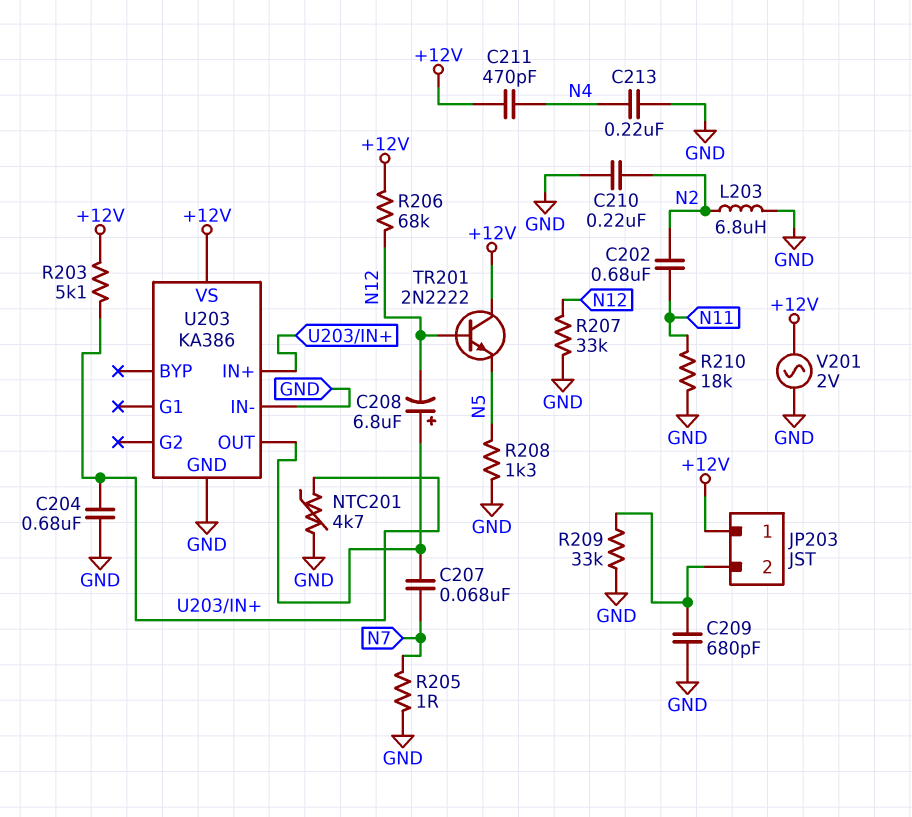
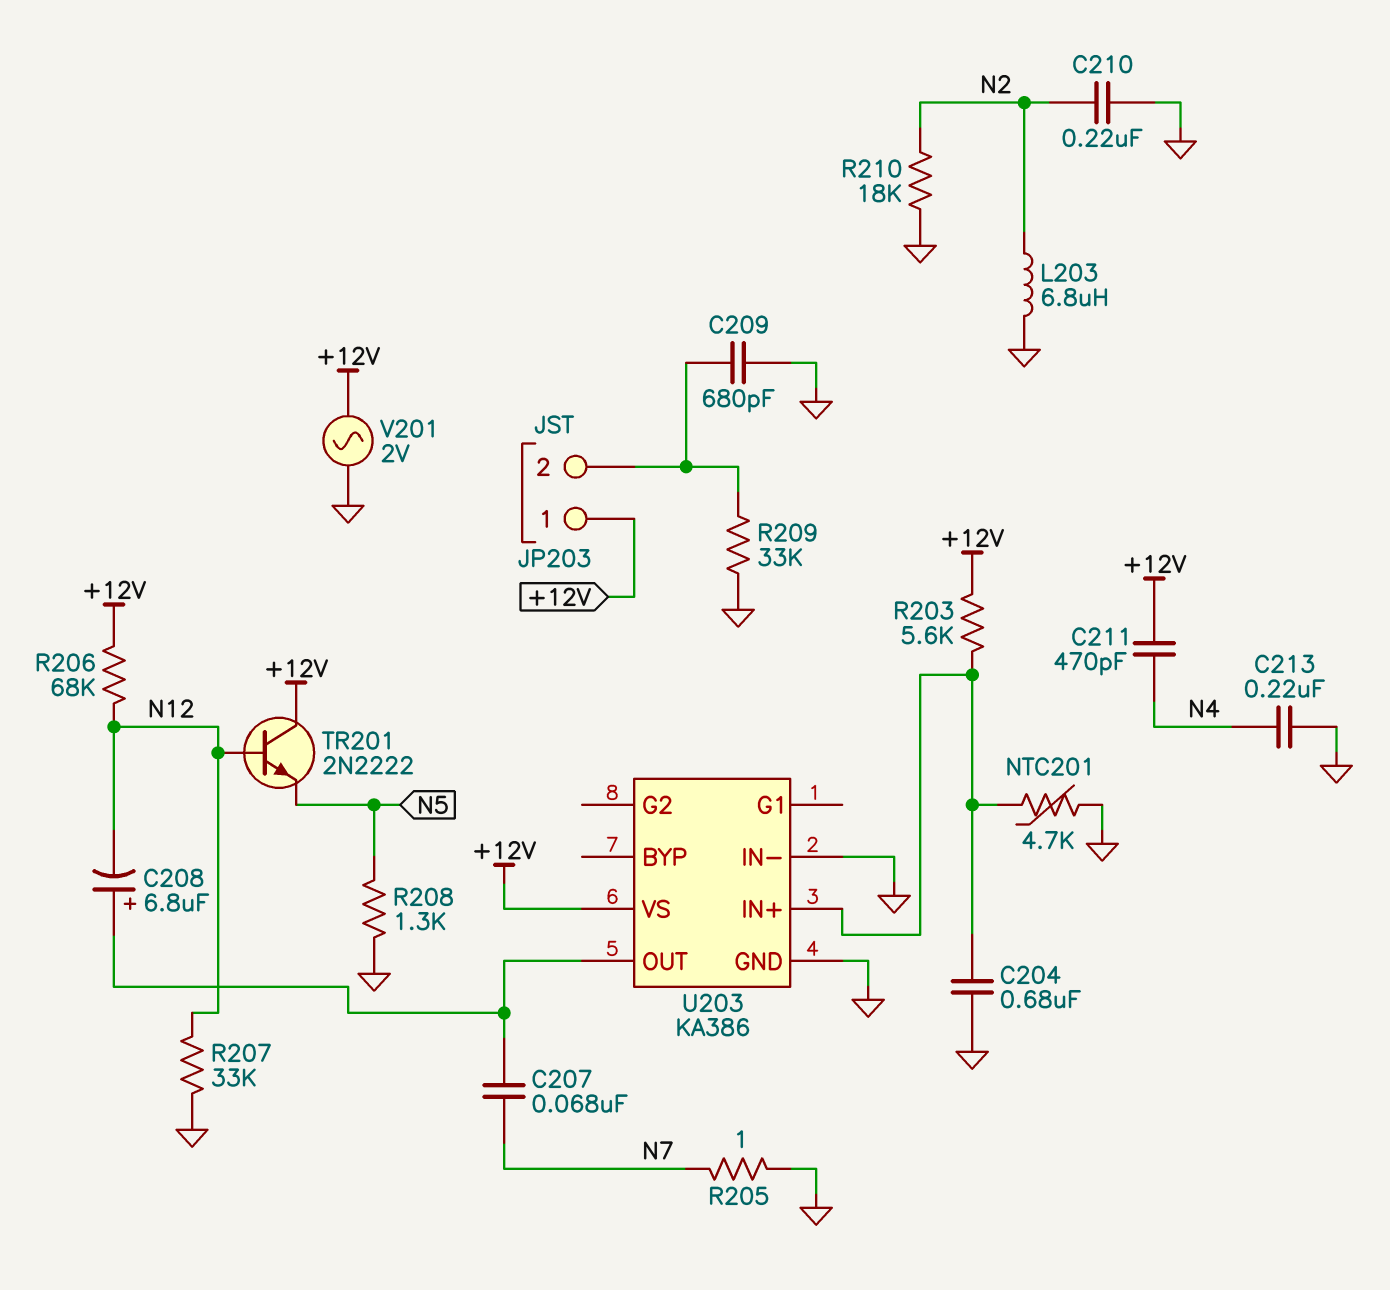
C202: 680nF (N2, N11) -> none
R203: 5.1k (+12V, U203/IN+) -> 5.6k (+12V, U203/IN+)
R210: 18k (GND, N11) -> 18k (GND, N2)

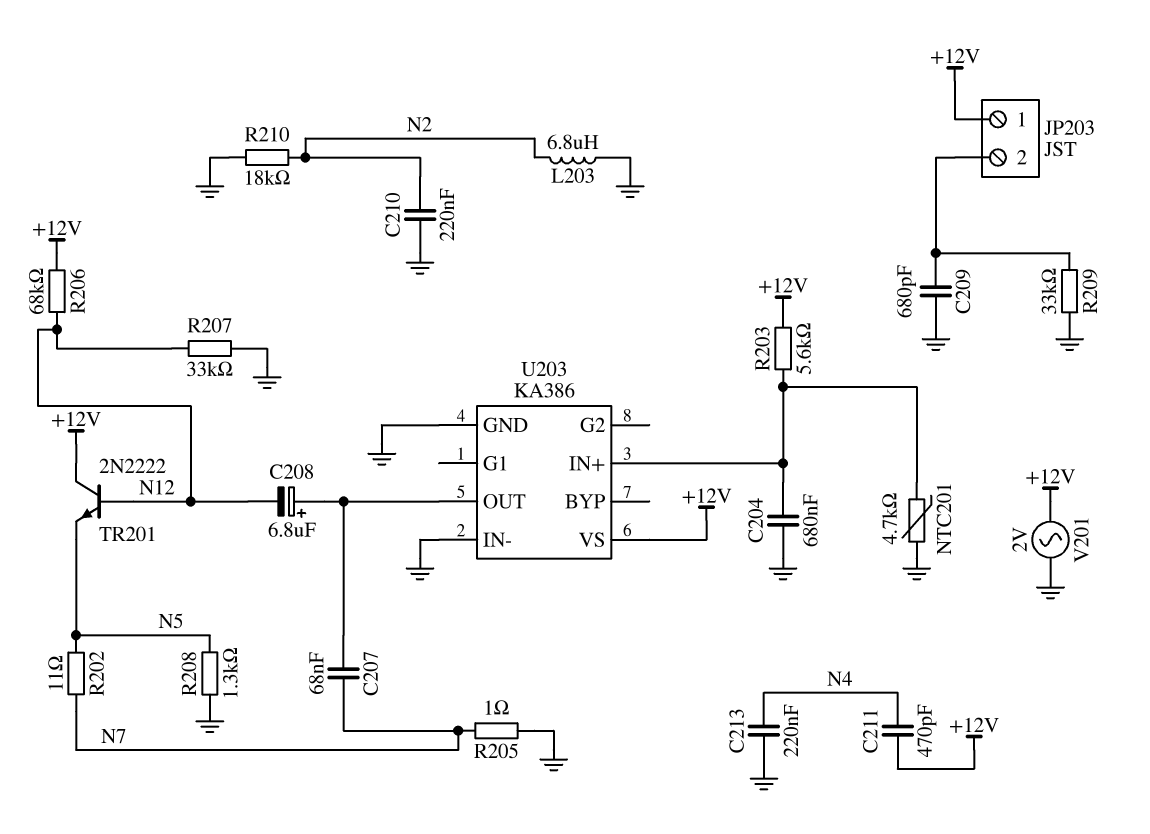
R202: none -> 11 (N5, N7)

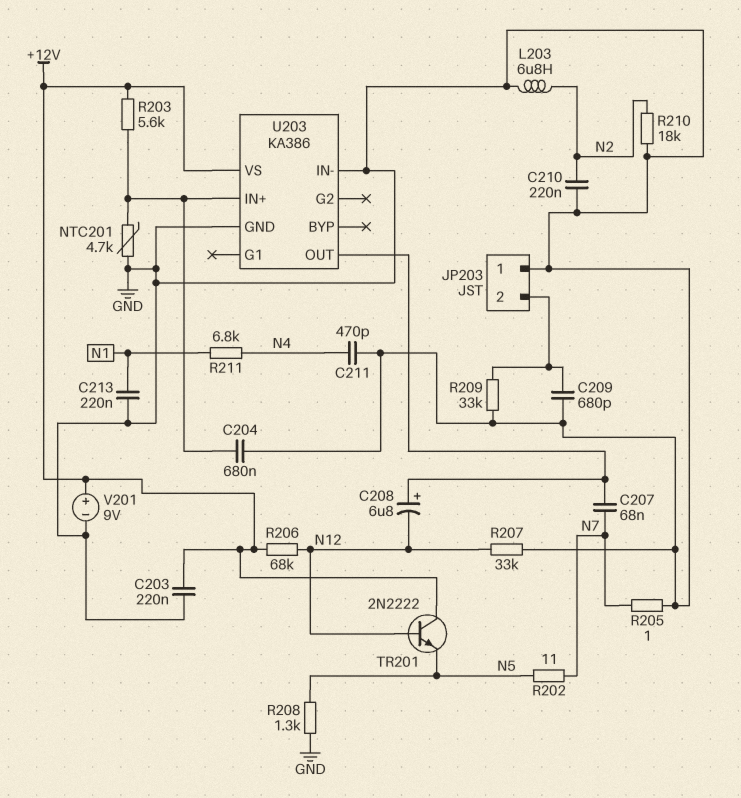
C203: none -> 220nF (+12V, GND)
C211: 470pF (+12V, N4) -> 470pF (GND, N4)
C213: 220nF (GND, N4) -> 220nF (GND, N1)
JP203 pin 1: +12V -> GND
R211: none -> 6.8k (N1, N4)
V201: AC 2V (+12V, GND) -> 9V (plus +12V, minus GND)

